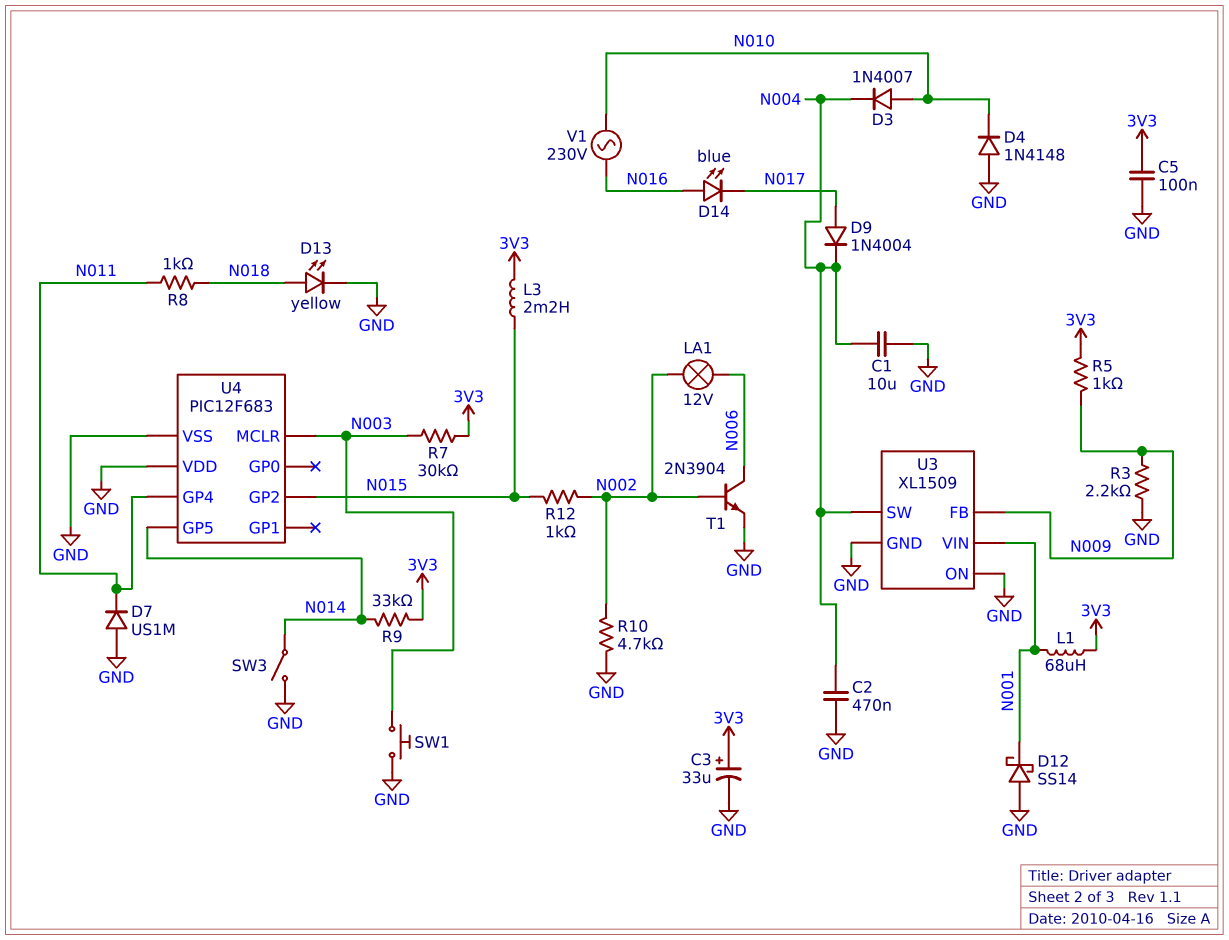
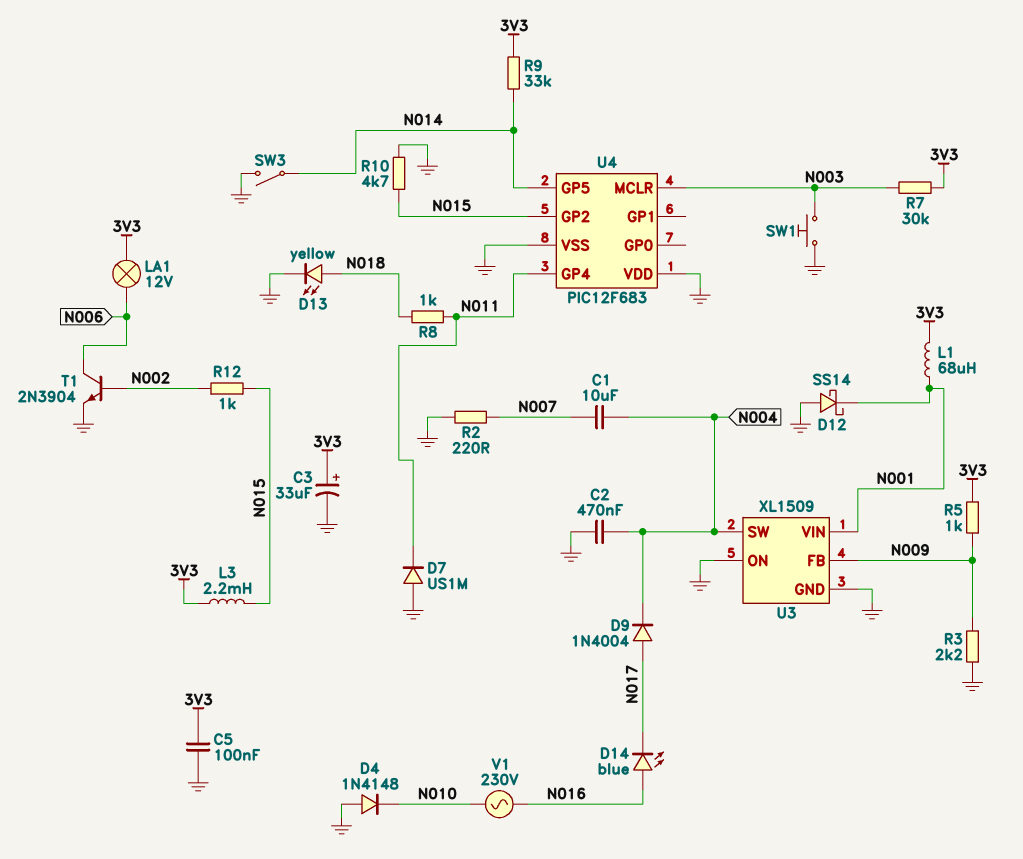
C1: 10uF (GND, N004) -> 10uF (N004, N007)
D3: diode 1N4007 (A N010, K N004) -> none
LA1: lamp 12V (N002, N006) -> lamp 12V (3V3, N006)
R2: none -> 220 (GND, N007)
R10: 4.7k (GND, N002) -> 4.7k (GND, N015)

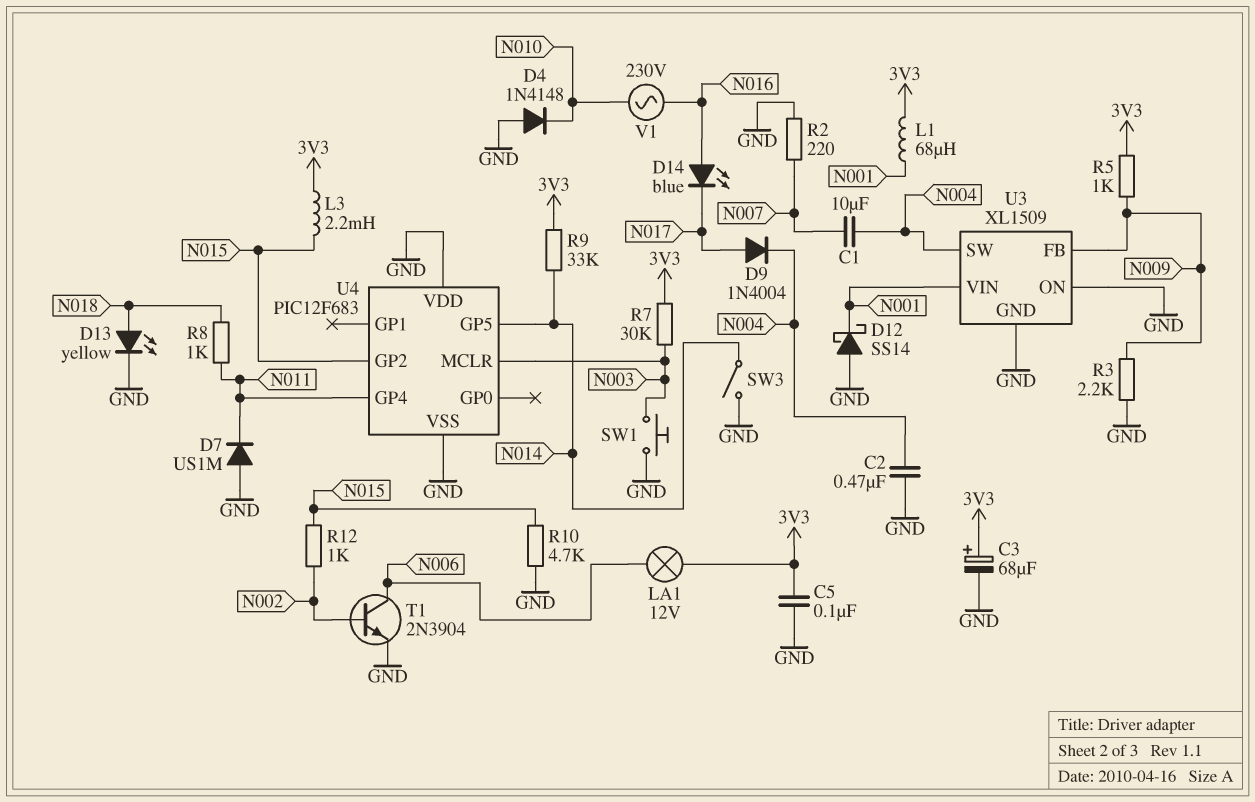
C3: 33uF (plus 3V3, minus GND) -> 68uF (plus 3V3, minus GND)

